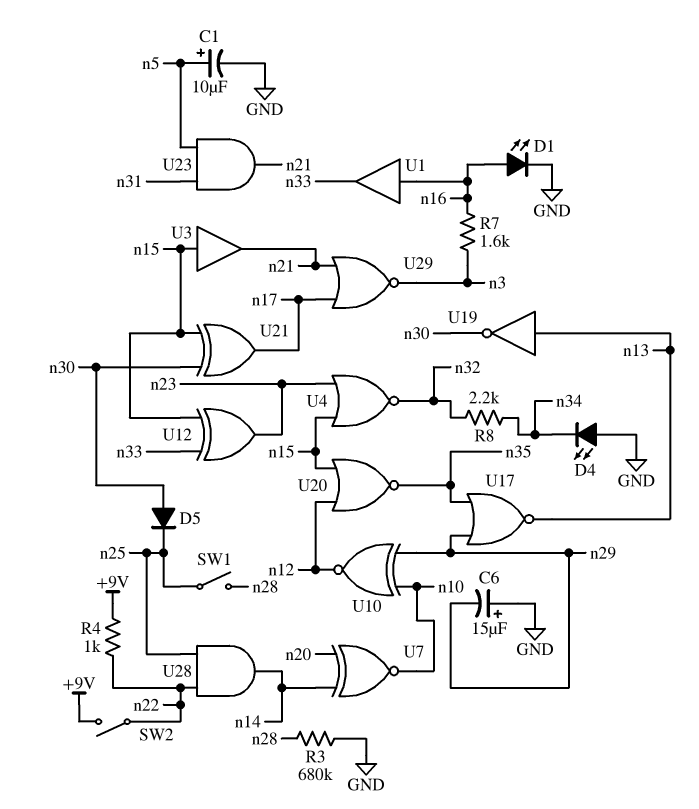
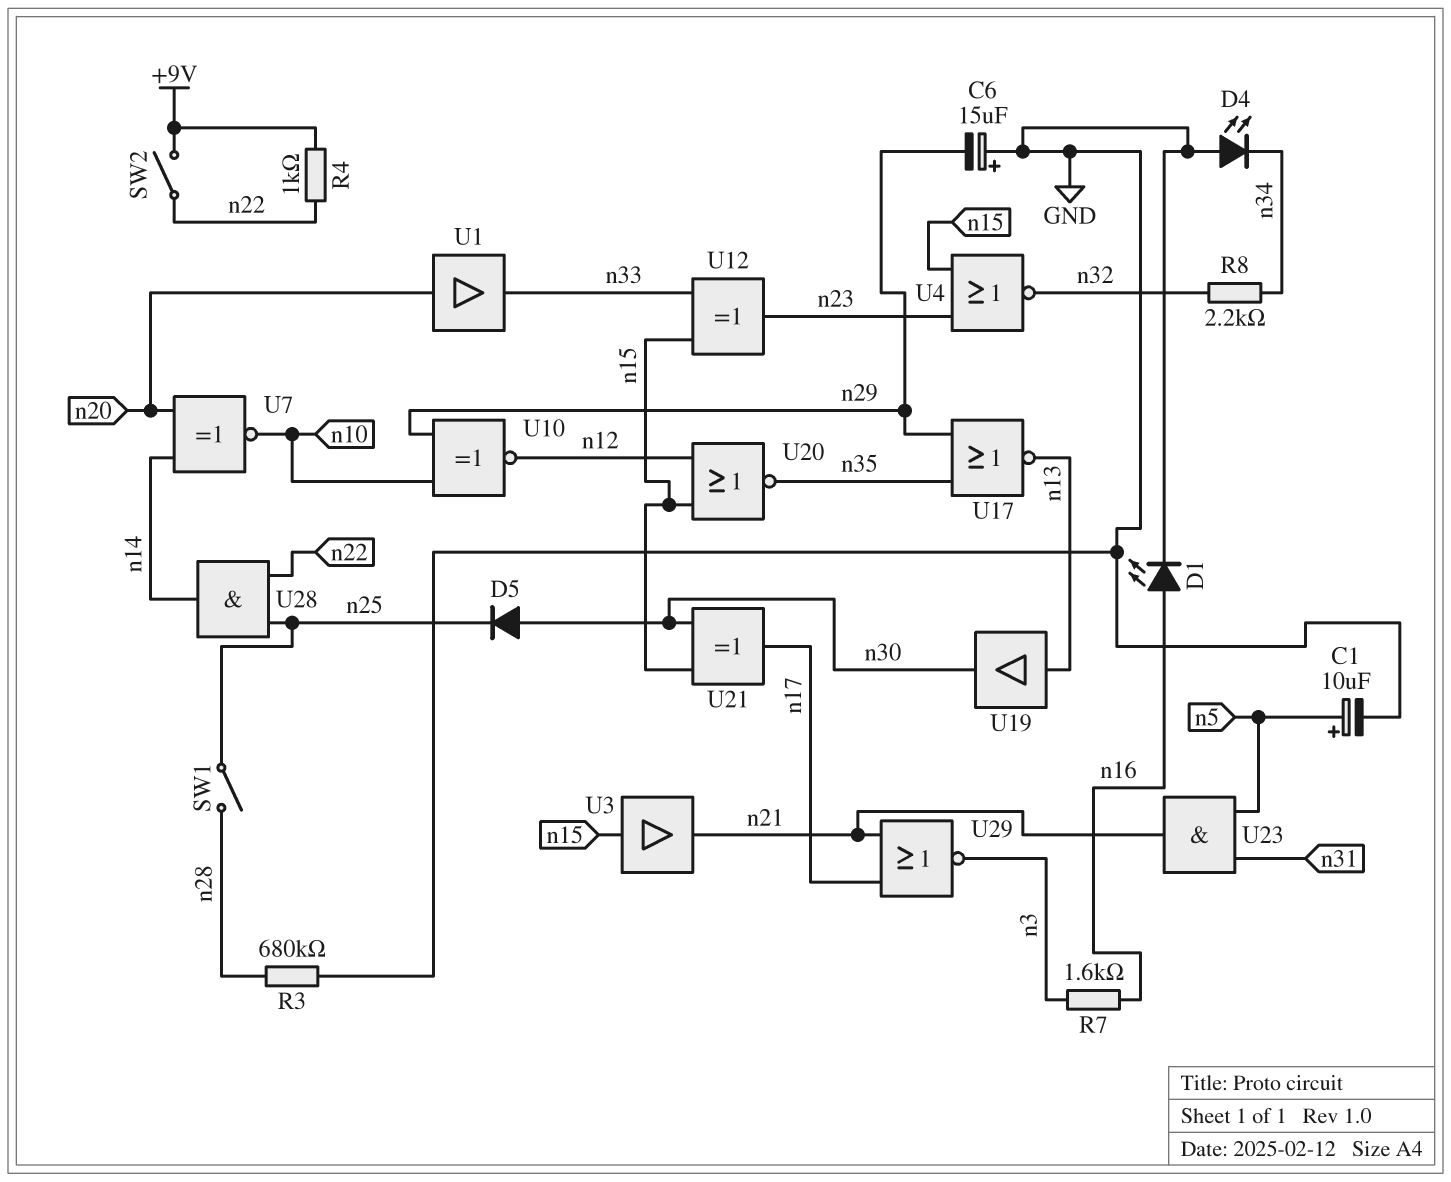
U1: buffer (in n16, out n33) -> buffer (in n20, out n33)
U19: NOT (in n13, out n30) -> buffer (in n13, out n30)

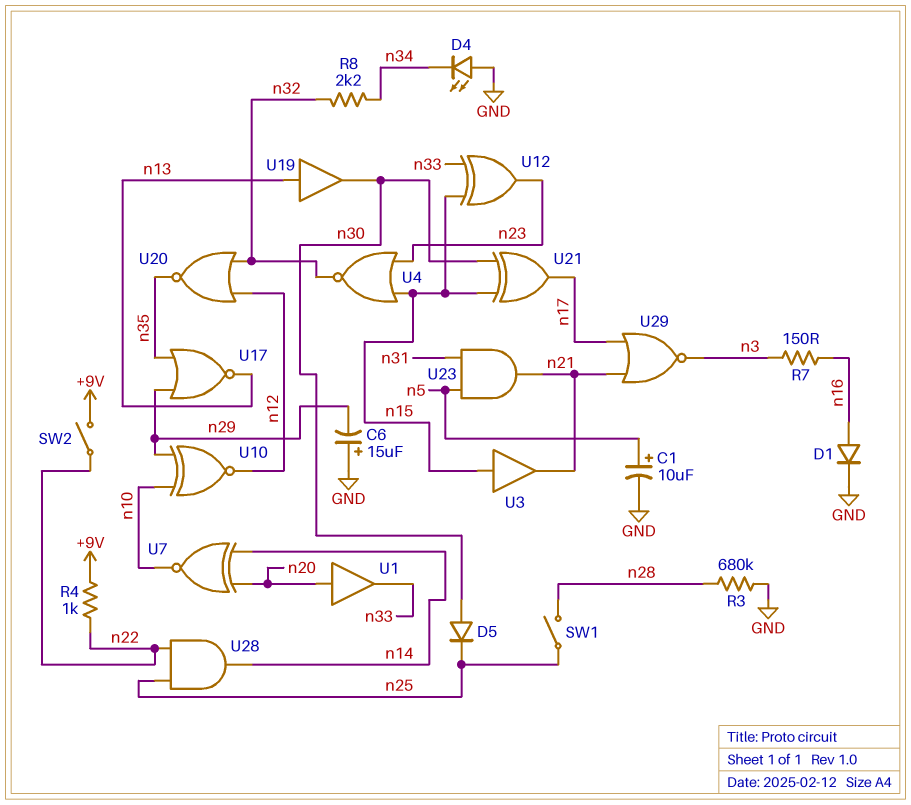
D1: LED (A n16, K GND) -> diode (A n16, K GND)
R7: 1.6k (n3, n16) -> 150 (n3, n16)
U20: NOR (in n12, in n15, out n35) -> NOR (in n12, in n32, out n35)

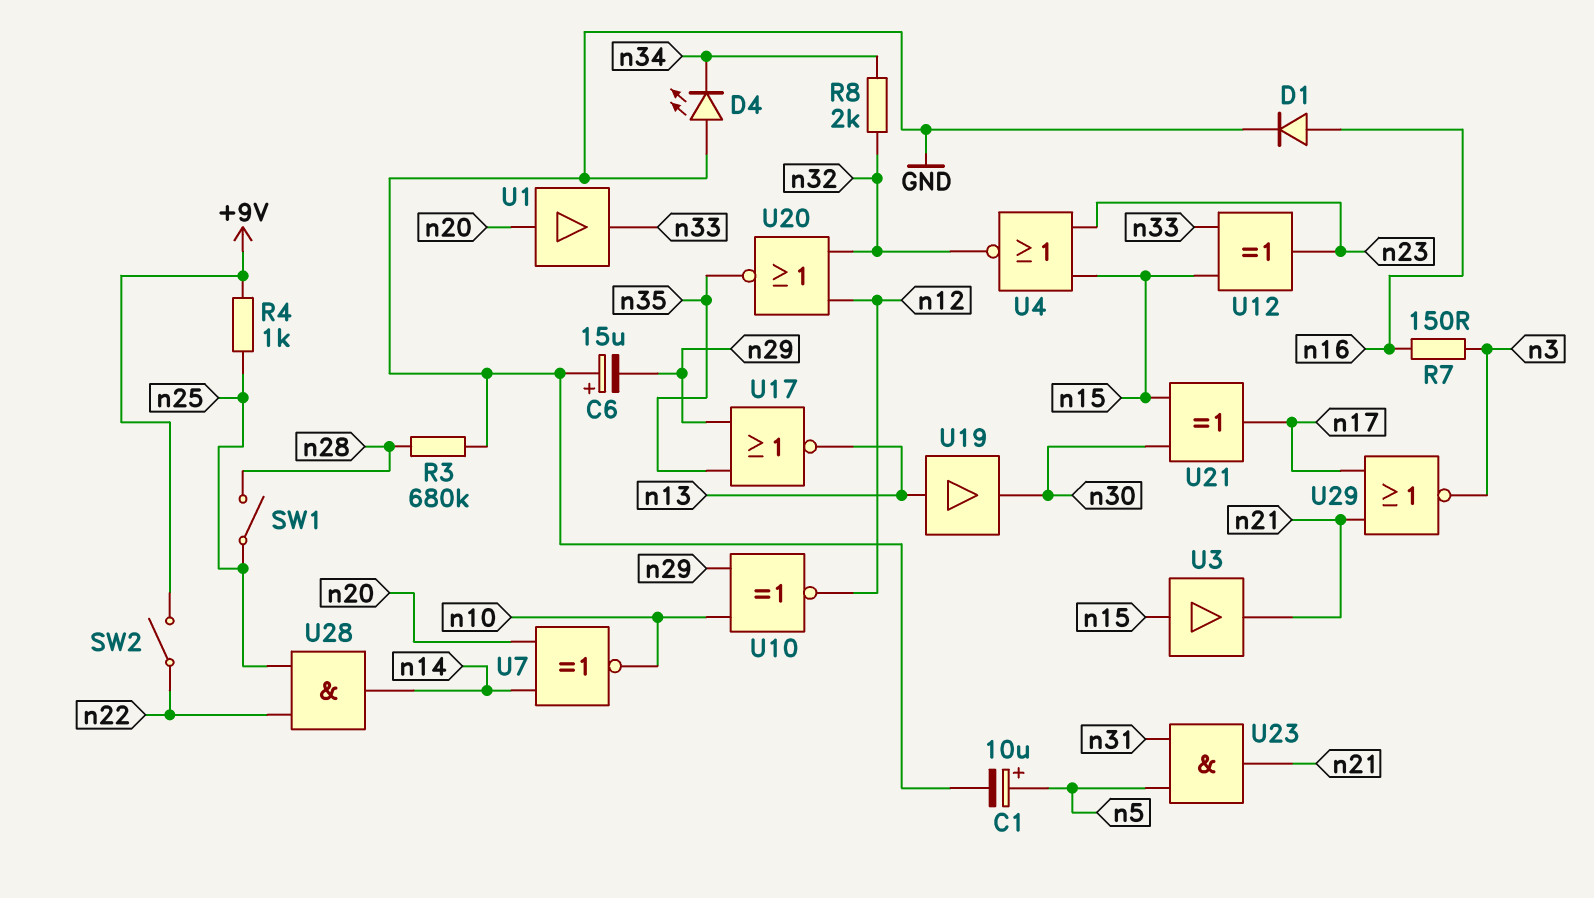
D5: diode (A n30, K n25) -> none
R4: 1k (+9V, n22) -> 1k (+9V, n25)
R8: 2.2k (n32, n34) -> 2k (n32, n34)

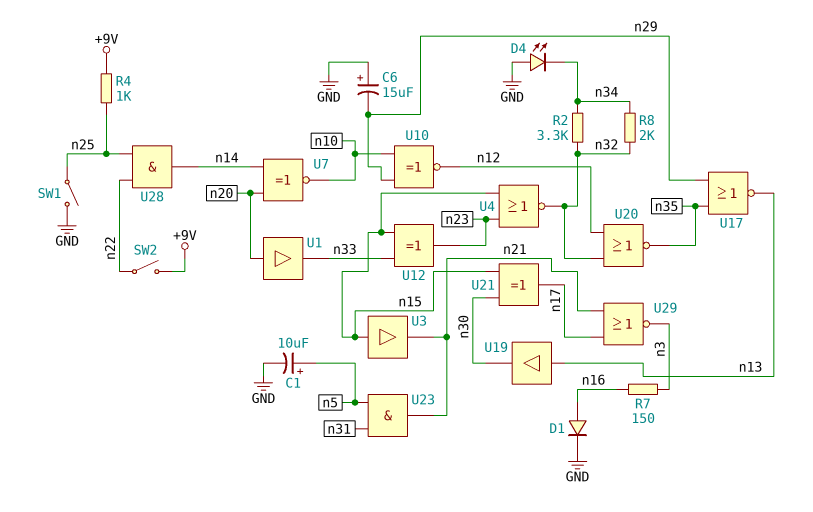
R2: none -> 3.3k (n32, n34)
R3: 680k (GND, n28) -> none
SW1: switch (n25, n28) -> switch (GND, n25)

